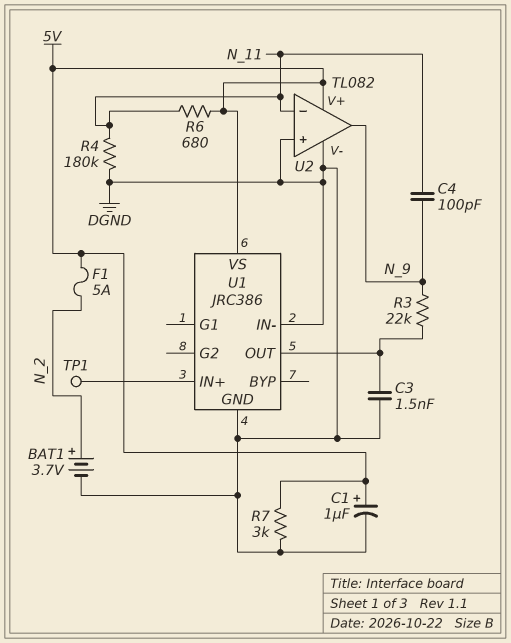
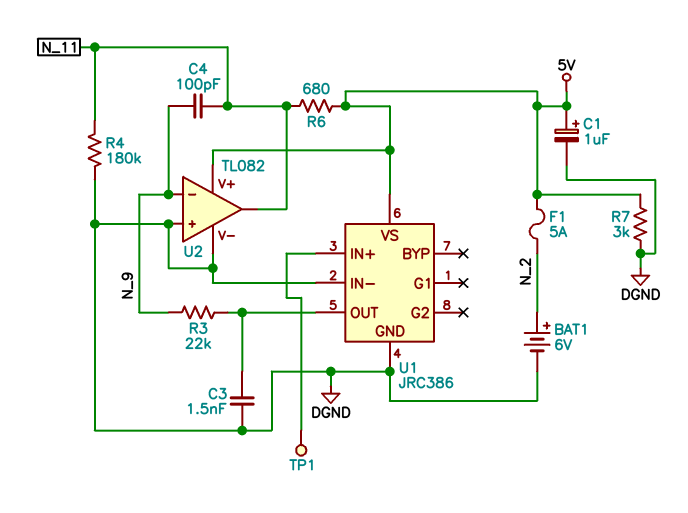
BAT1: 3.7V (plus N_2, minus DGND) -> 6V (plus N_2, minus DGND)
U2 pin in-: N_11 -> N_9
U2 pin out: N_9 -> N_11

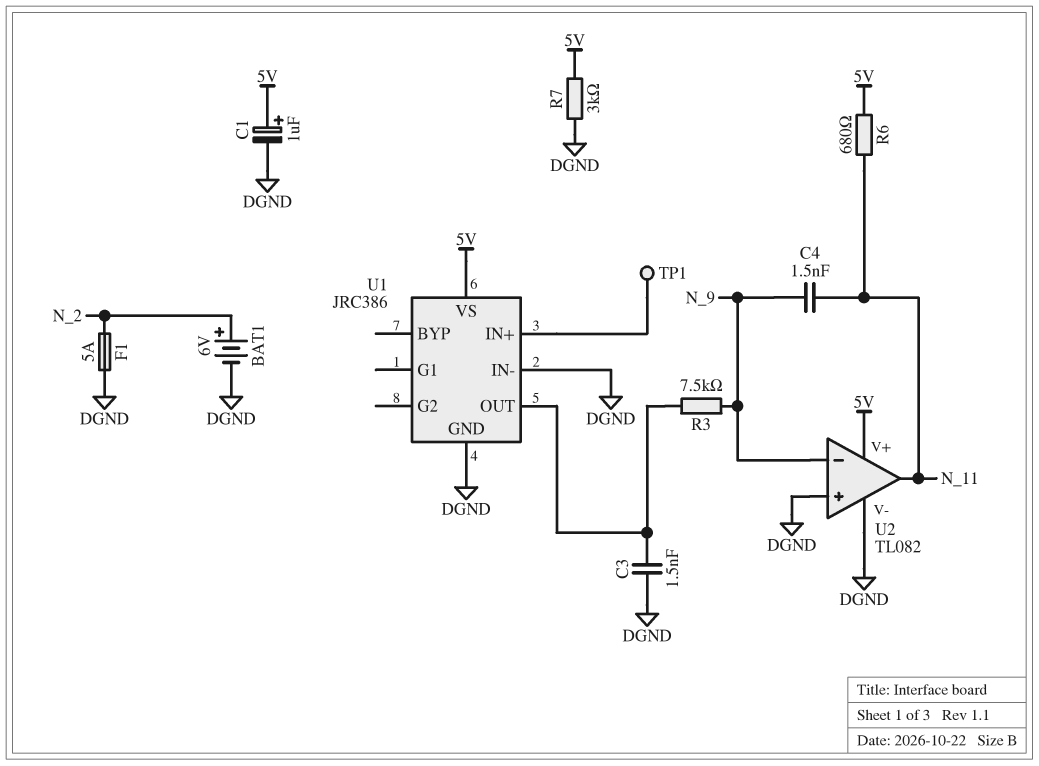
C4: 100pF (N_9, N_11) -> 1.5nF (N_9, N_11)
F1: 5A (5V, N_2) -> 5A (DGND, N_2)
R3: 22k (N_9, U1/OUT) -> 7.5k (N_9, U1/OUT)
R4: 180k (DGND, N_11) -> none

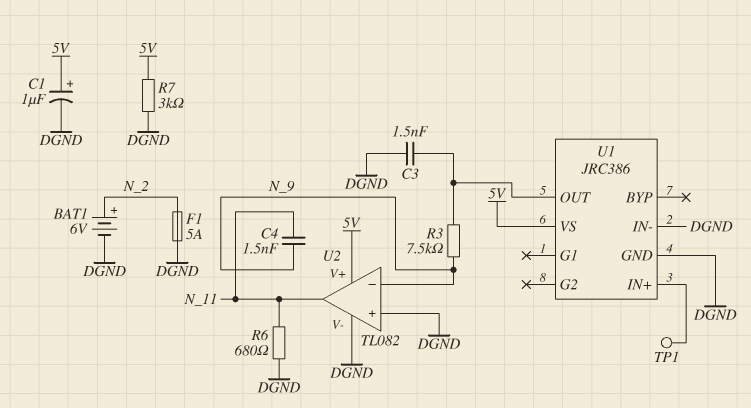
R6: 680 (5V, N_11) -> 680 (DGND, N_11)

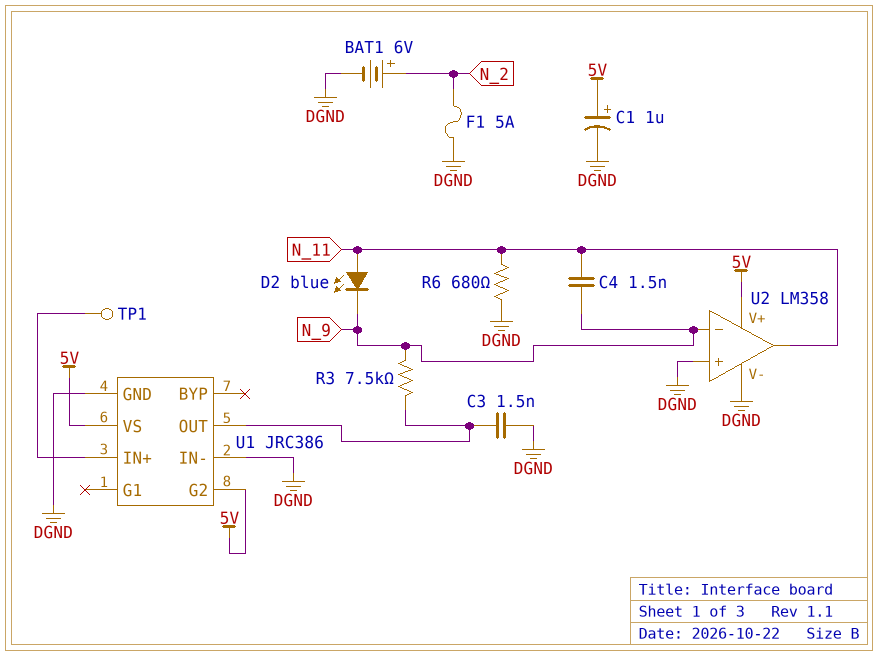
D2: none -> LED blue (A N_11, K N_9)
R7: 3k (5V, DGND) -> none
U1 pin G2: none -> 5V
U2: TL082 -> LM358

